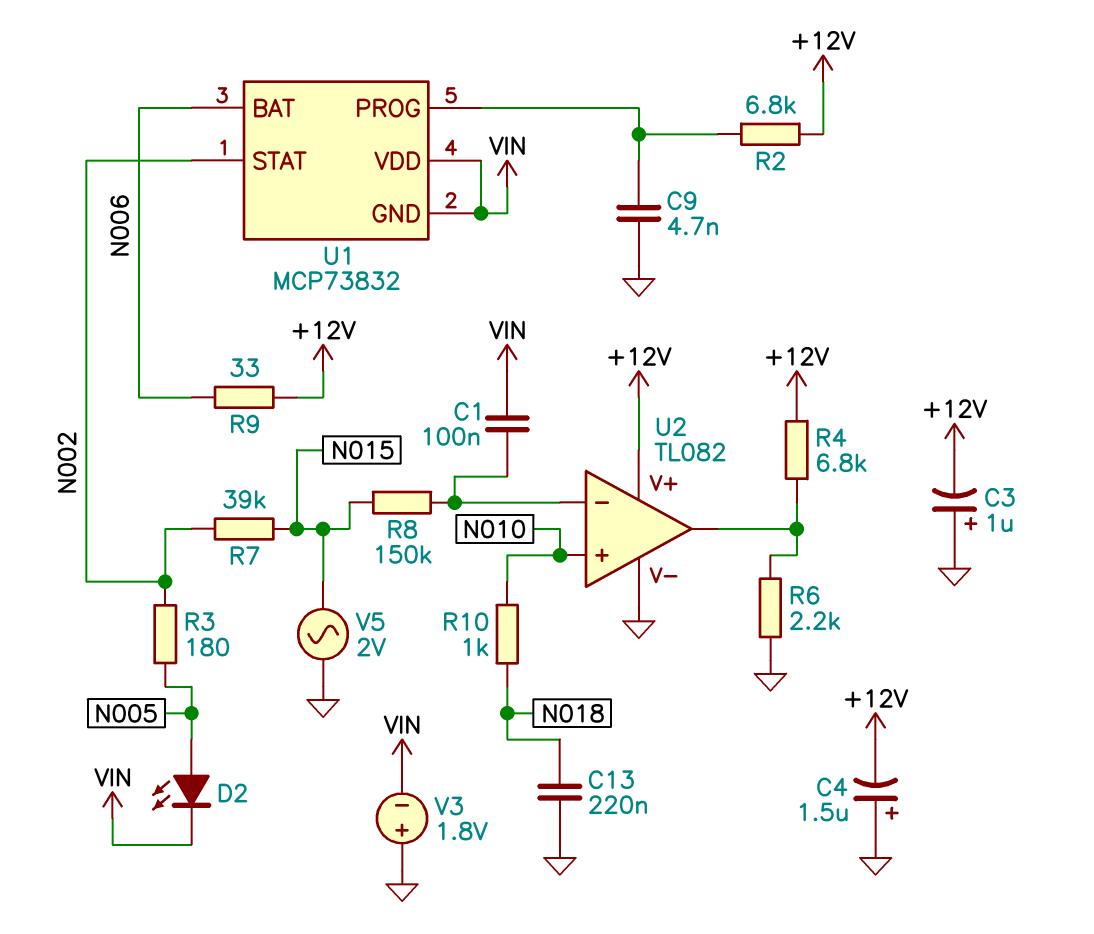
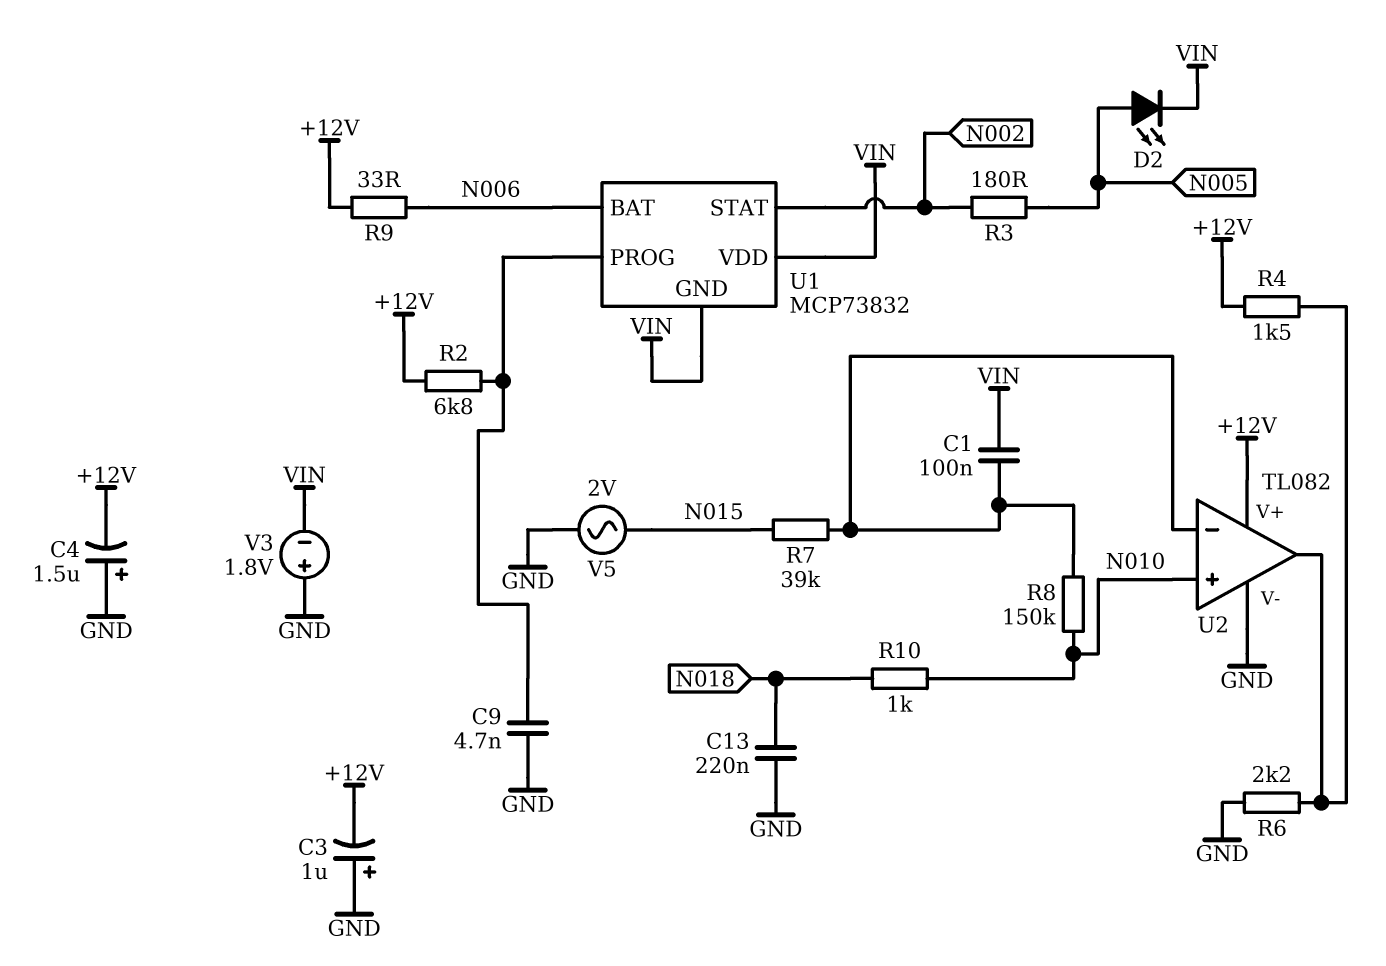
R4: 6.8k (+12V, U2/out) -> 1.5k (+12V, U2/out)
R7: 39k (N002, N015) -> 39k (N015, U2/in-)
R8: 150k (N015, U2/in-) -> 150k (N010, U2/in-)

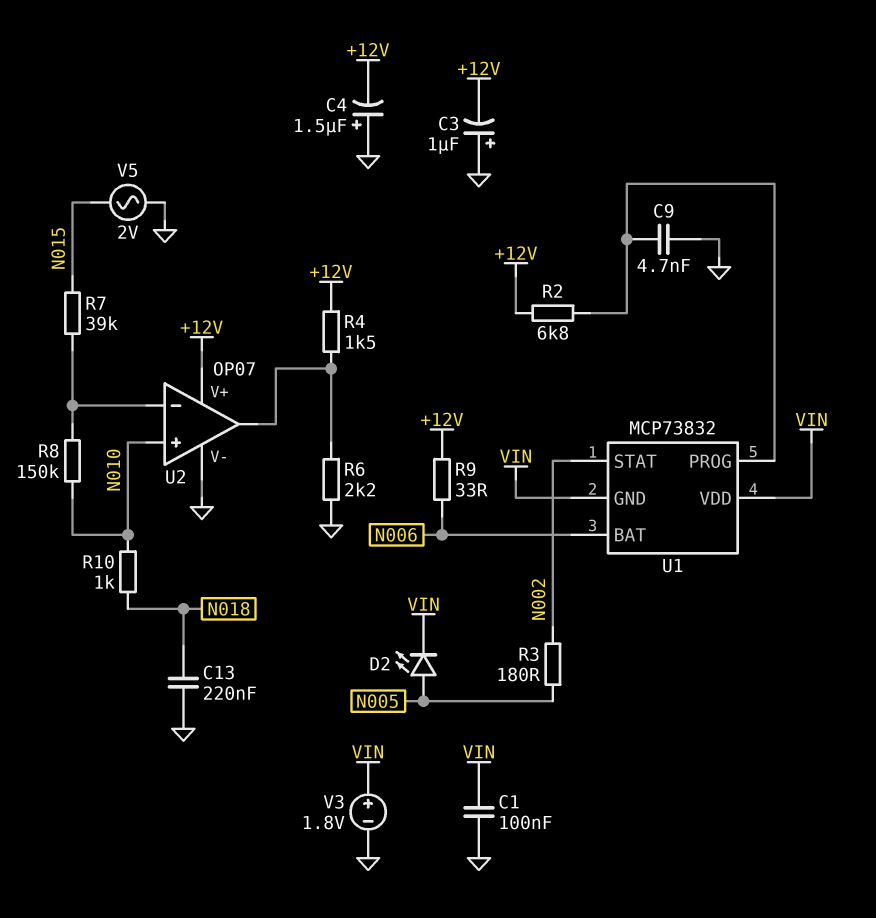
C1: 100nF (U2/in-, VIN) -> 100nF (GND, VIN)
U2: TL082 -> OP07
V3: 1.8V (plus GND, minus VIN) -> 1.8V (plus VIN, minus GND)

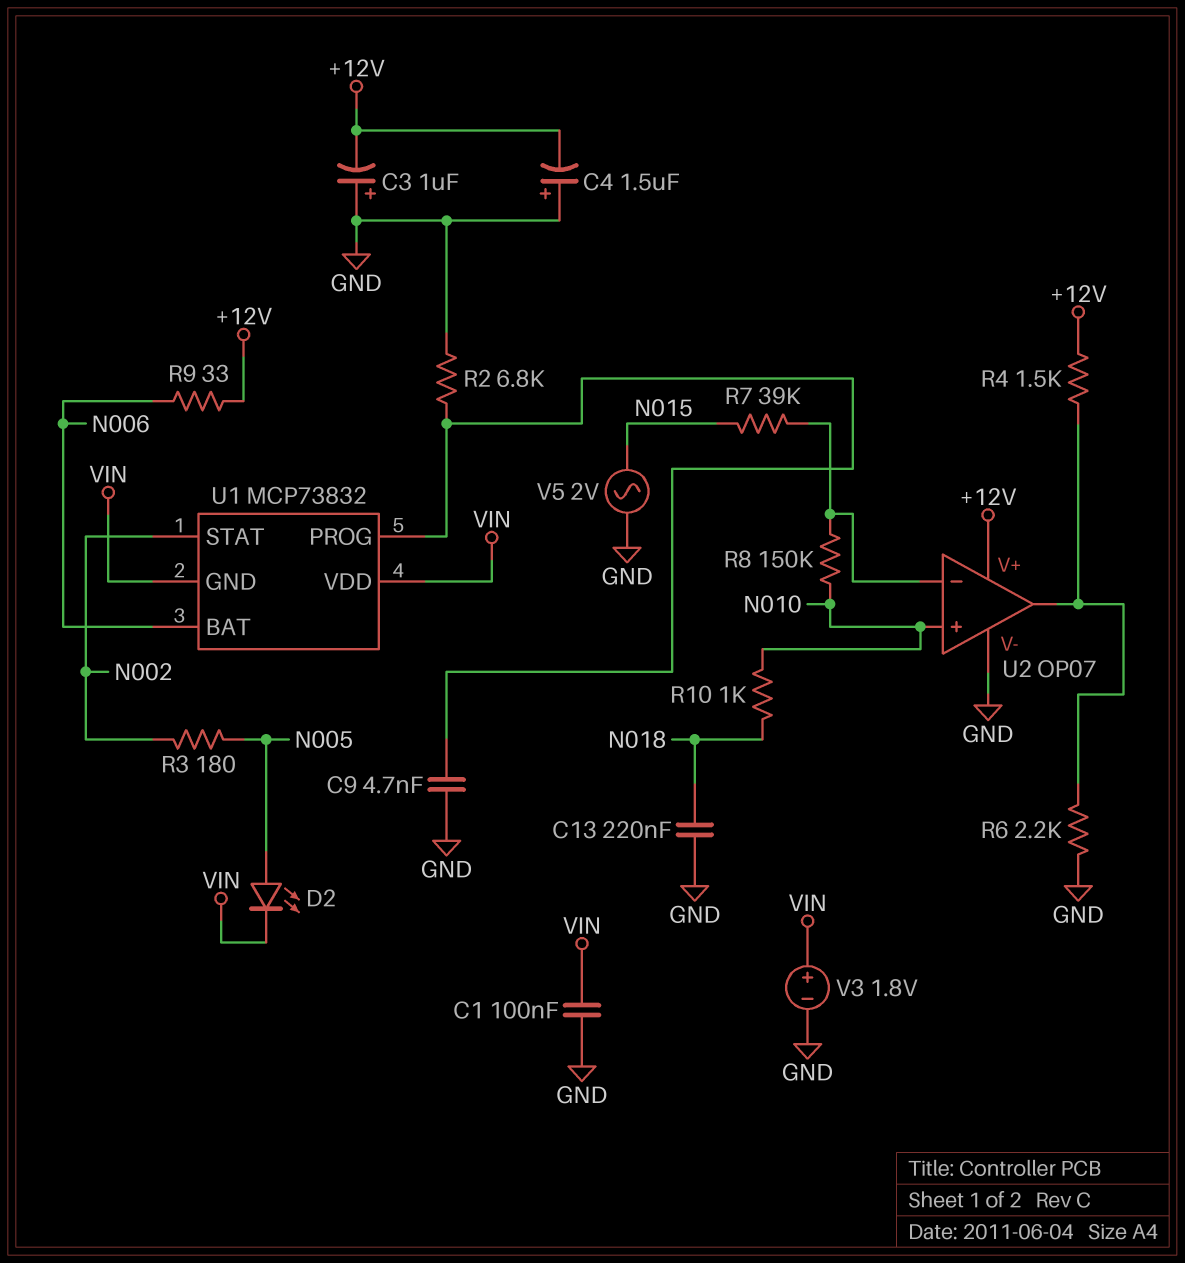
R2: 6.8k (+12V, U1/PROG) -> 6.8k (GND, U1/PROG)

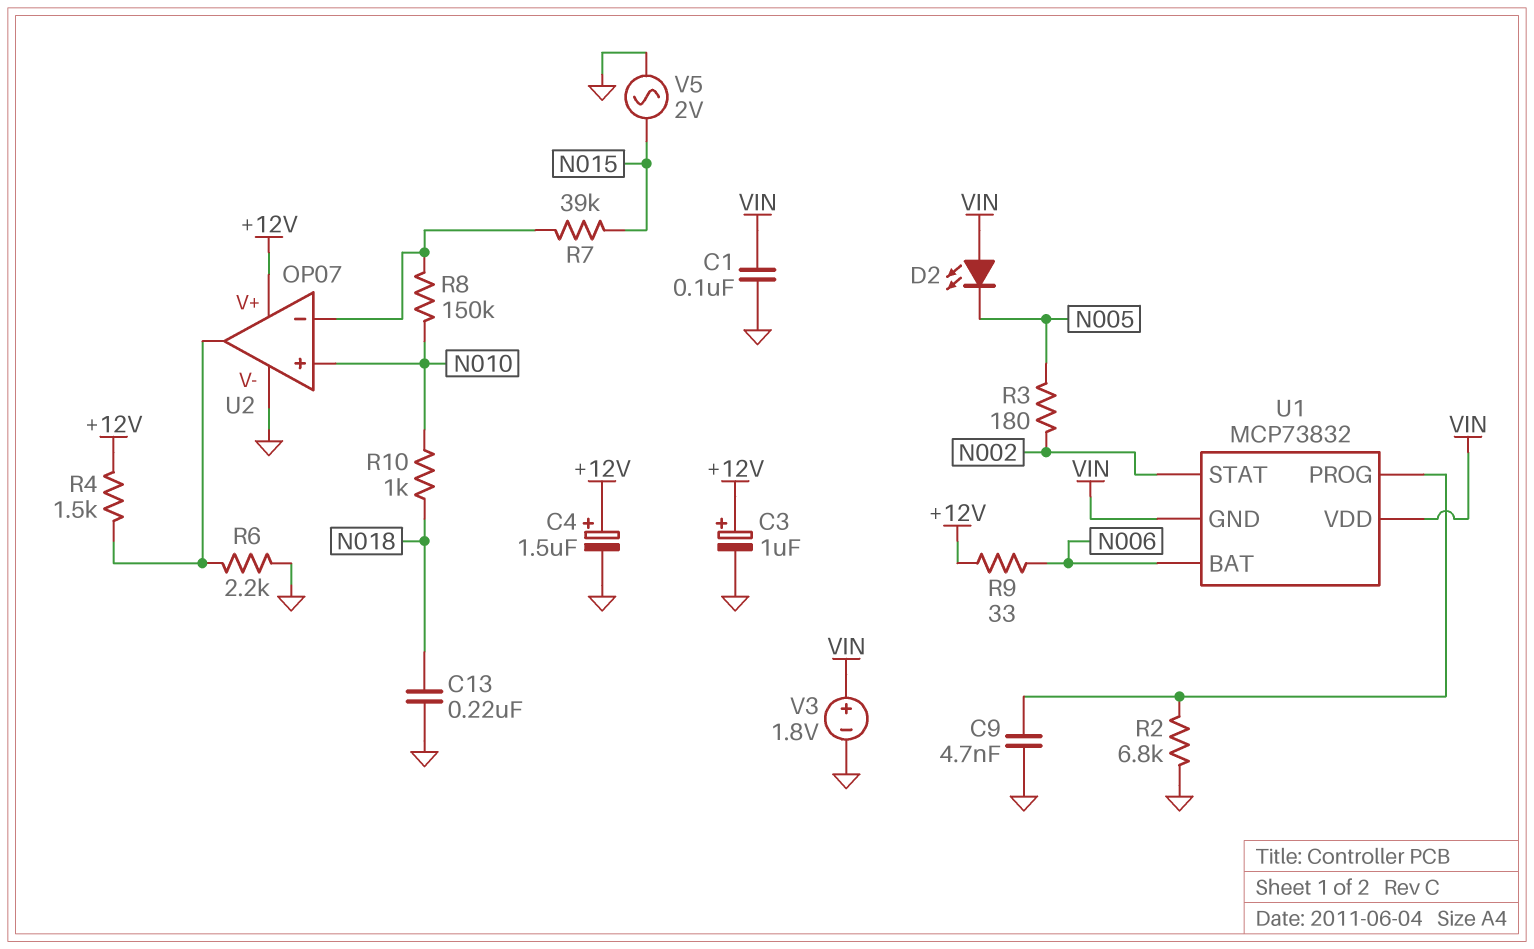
C3: 1uF (plus GND, minus +12V) -> 1uF (plus +12V, minus GND)
C4: 1.5uF (plus GND, minus +12V) -> 1.5uF (plus +12V, minus GND)
D2: LED (A N005, K VIN) -> LED (A VIN, K N005)

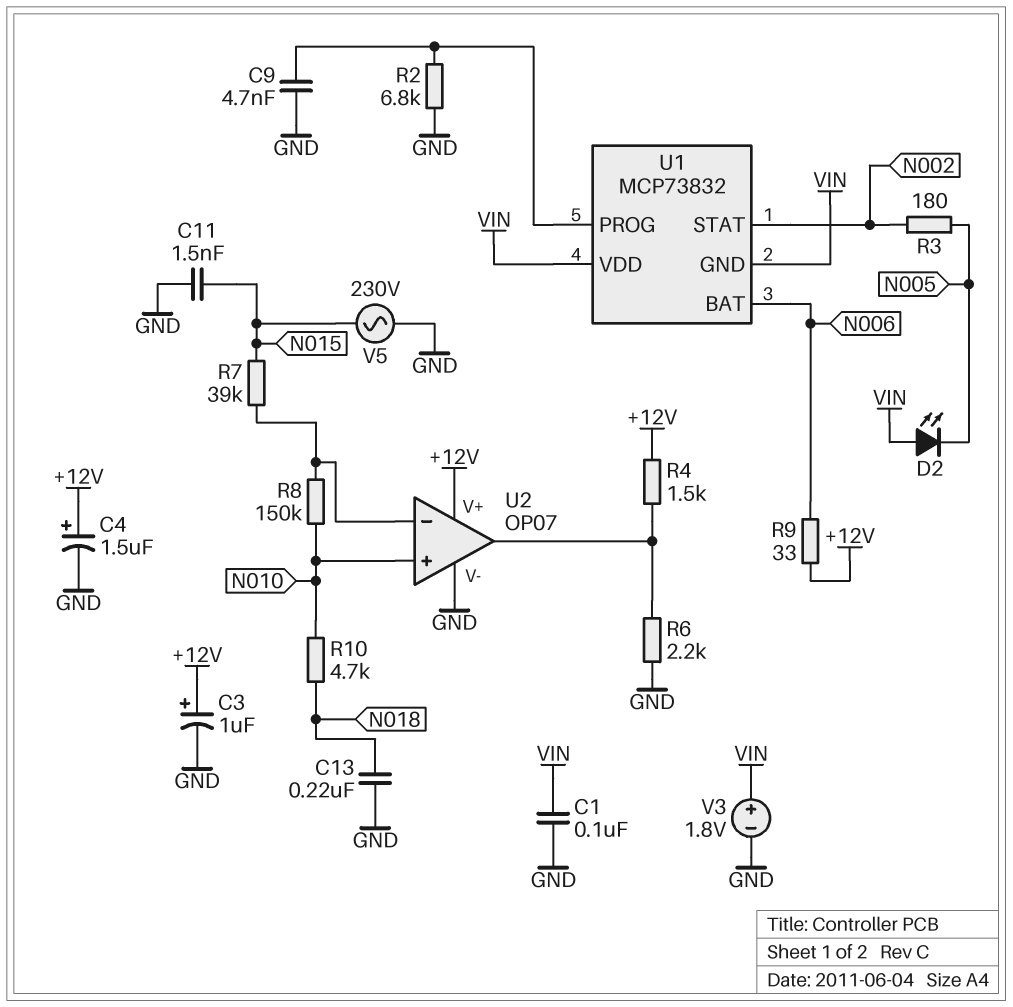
C11: none -> 1.5nF (GND, N015)
R10: 1k (N010, N018) -> 4.7k (N010, N018)
V5: AC 2V (GND, N015) -> AC 230V (GND, N015)

